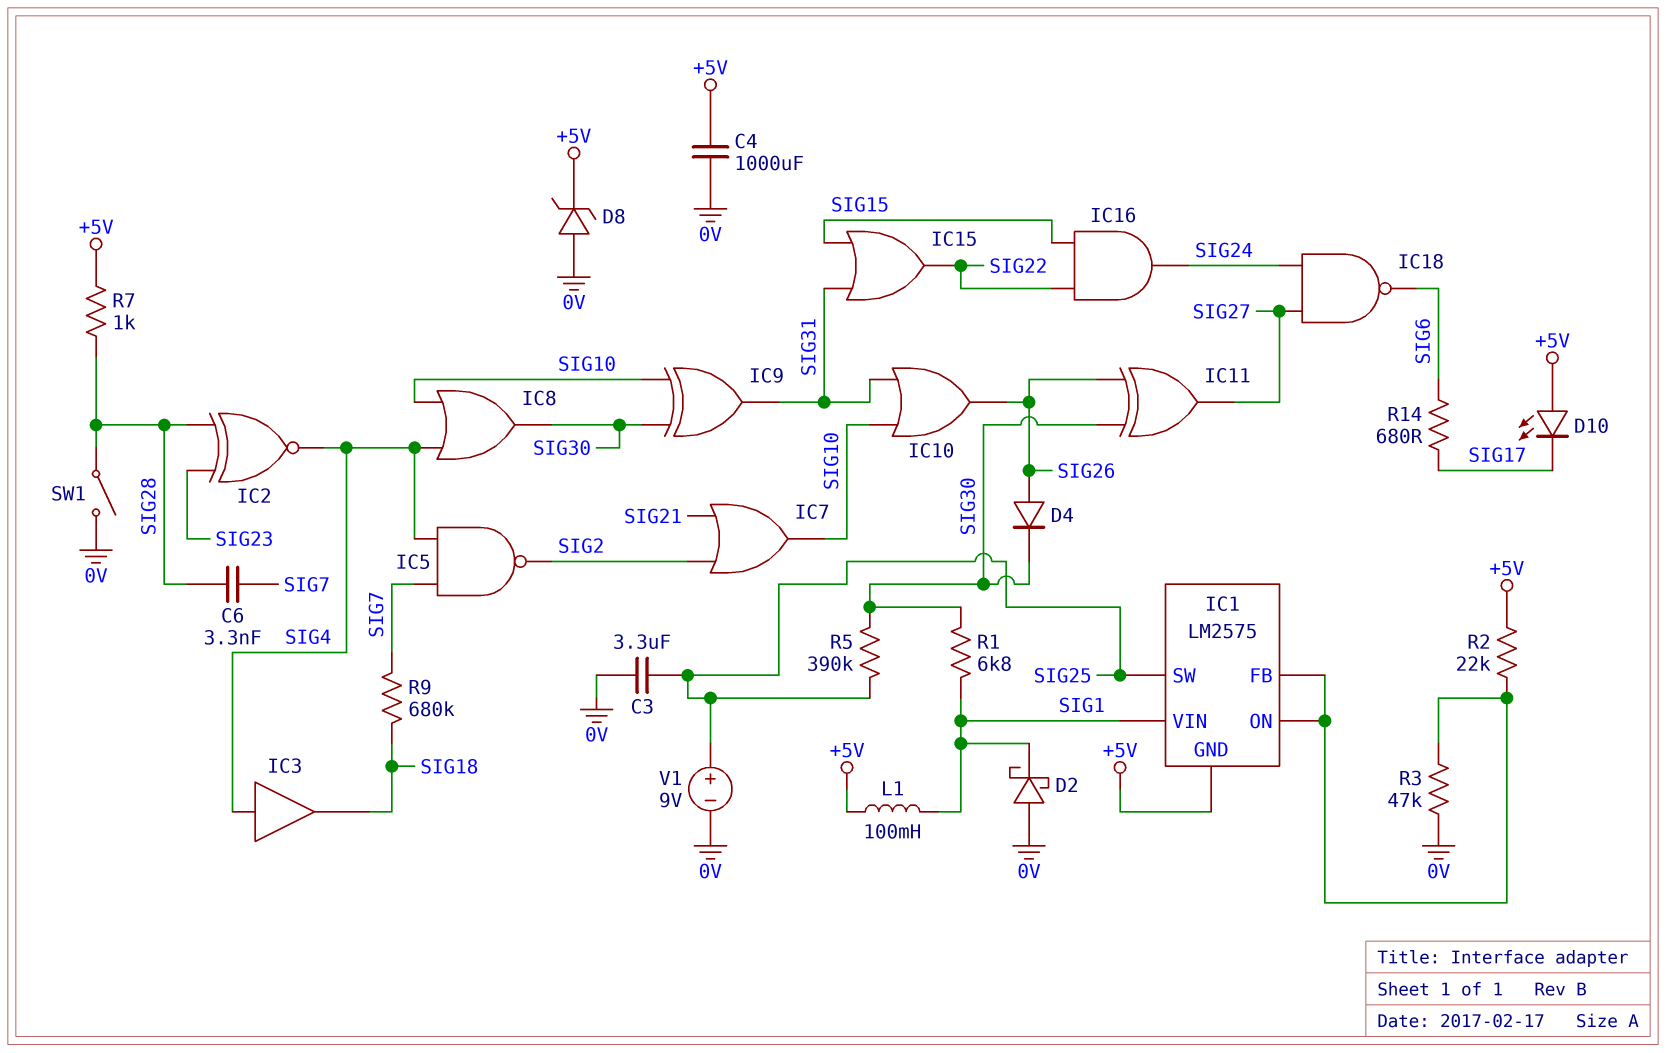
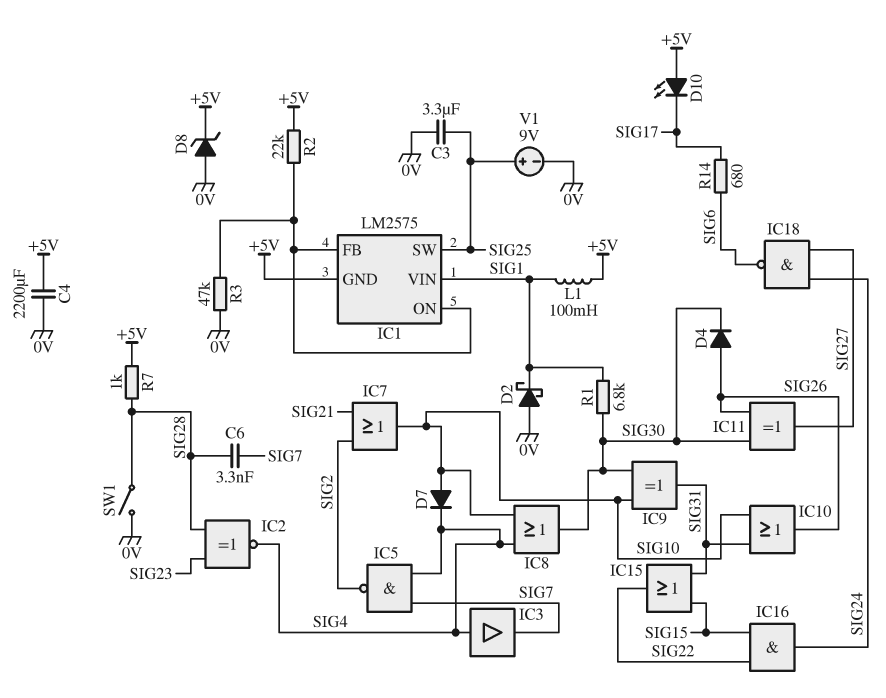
C4: 1000uF (+5V, 0V) -> 2200uF (+5V, 0V)
D7: none -> diode (A SIG10, K SIG4)
IC3: buffer (in SIG4, out SIG18) -> buffer (in SIG4, out SIG7)
R5: 390k (SIG25, SIG30) -> none
R9: 680k (SIG7, SIG18) -> none

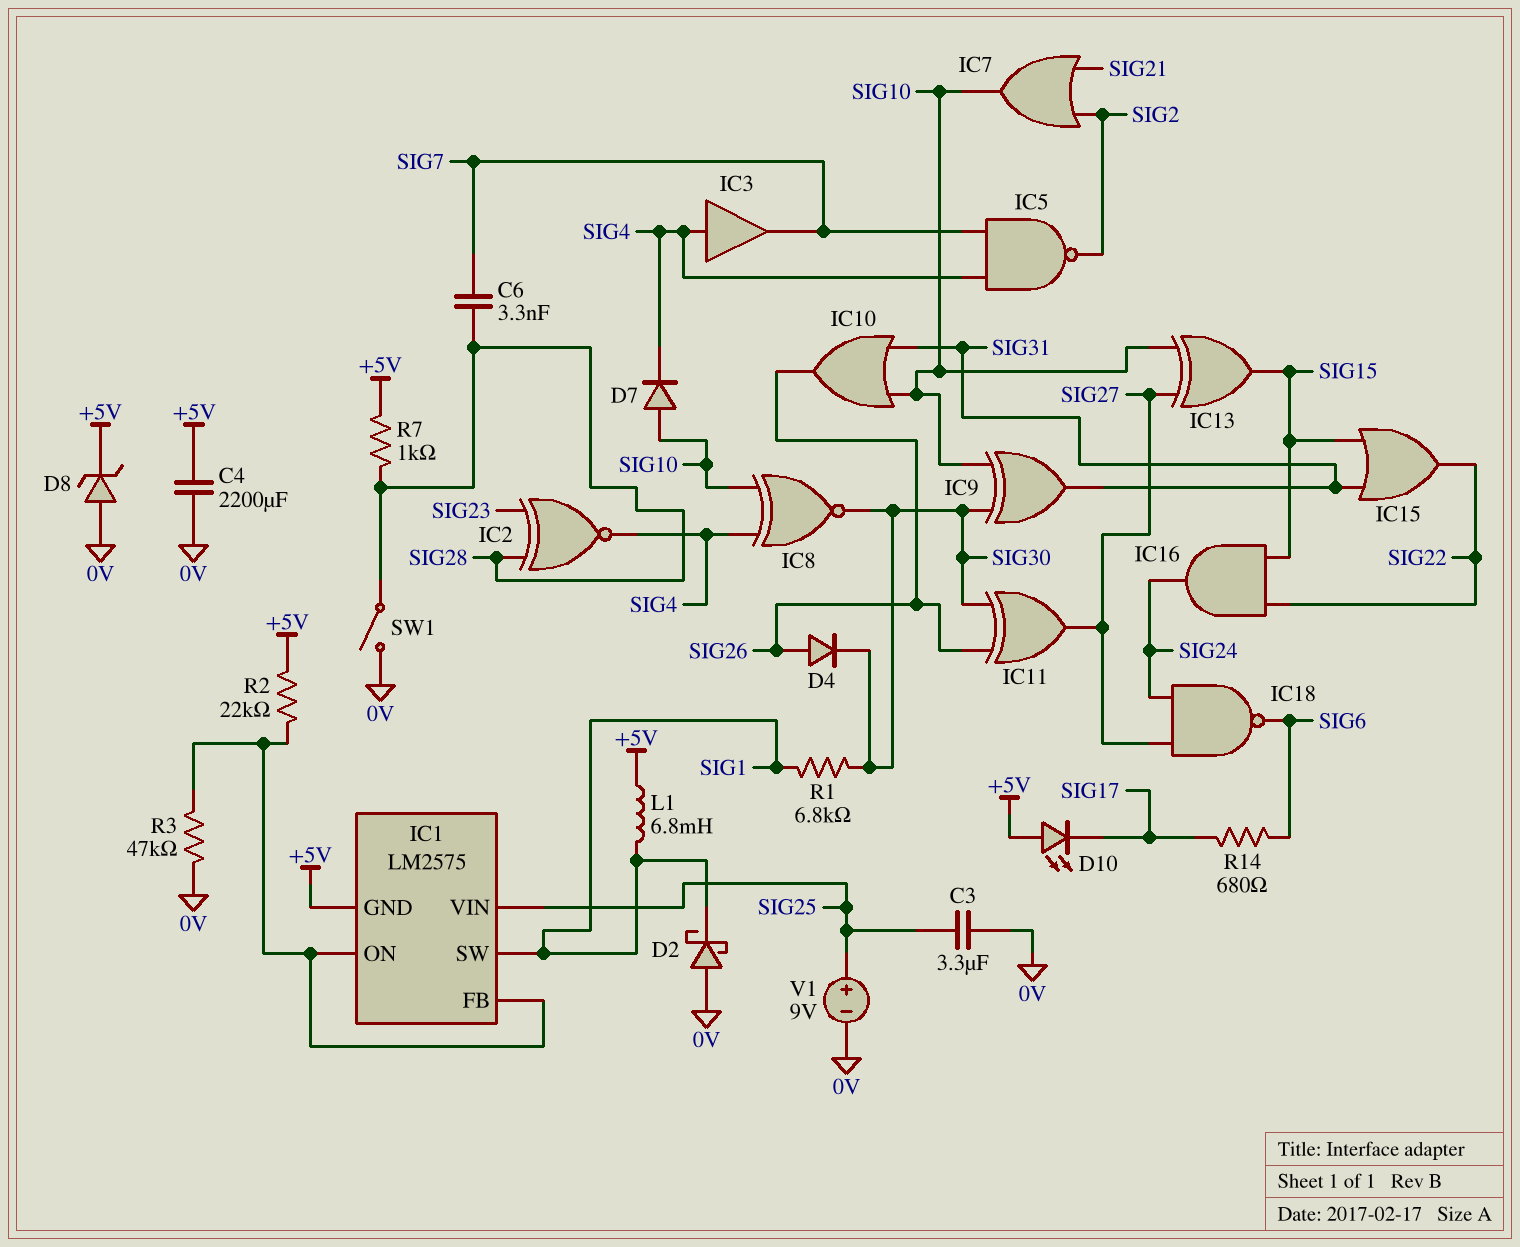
IC1 pin SW: SIG25 -> SIG1
IC1 pin VIN: SIG1 -> SIG25
IC8: OR (in SIG4, in SIG10, out SIG30) -> XNOR (in SIG4, in SIG10, out SIG30)
IC13: none -> XOR (in SIG10, in SIG27, out SIG15)
L1: 100mH (+5V, SIG1) -> 6.8mH (+5V, SIG1)

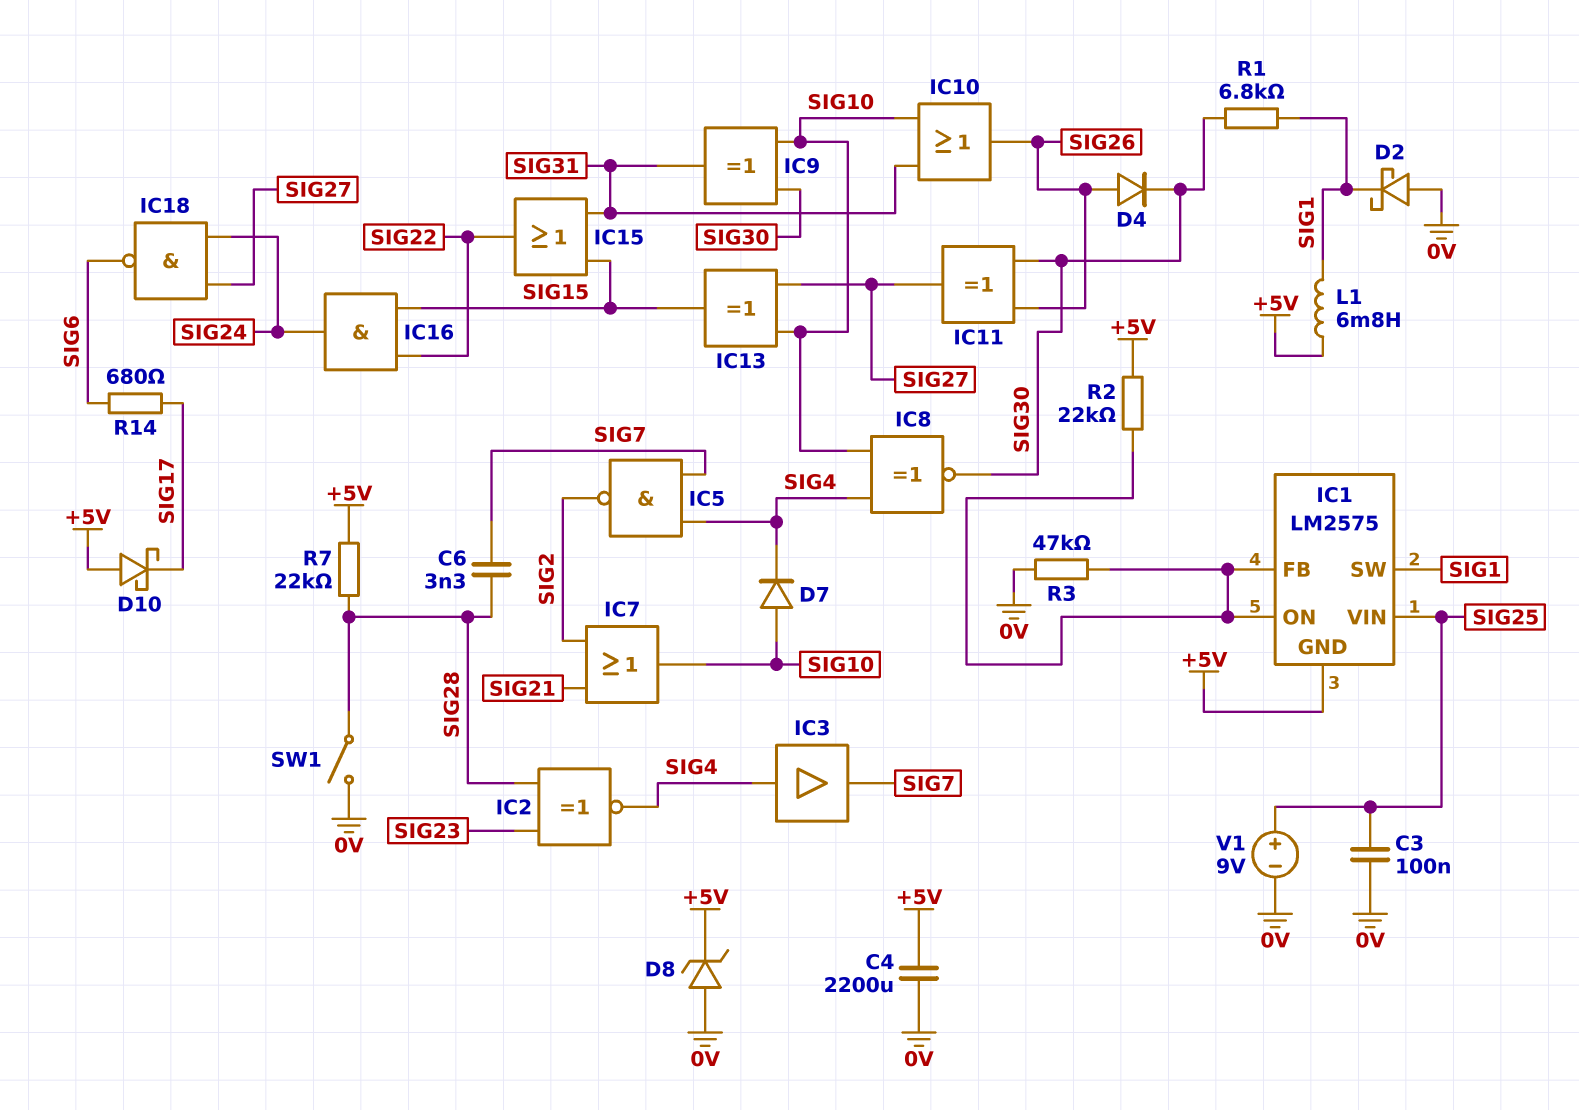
C3: 3.3uF (0V, SIG25) -> 100nF (0V, SIG25)
D10: LED (A +5V, K SIG17) -> schottky (A +5V, K SIG17)
R7: 1k (+5V, SIG28) -> 22k (+5V, SIG28)

